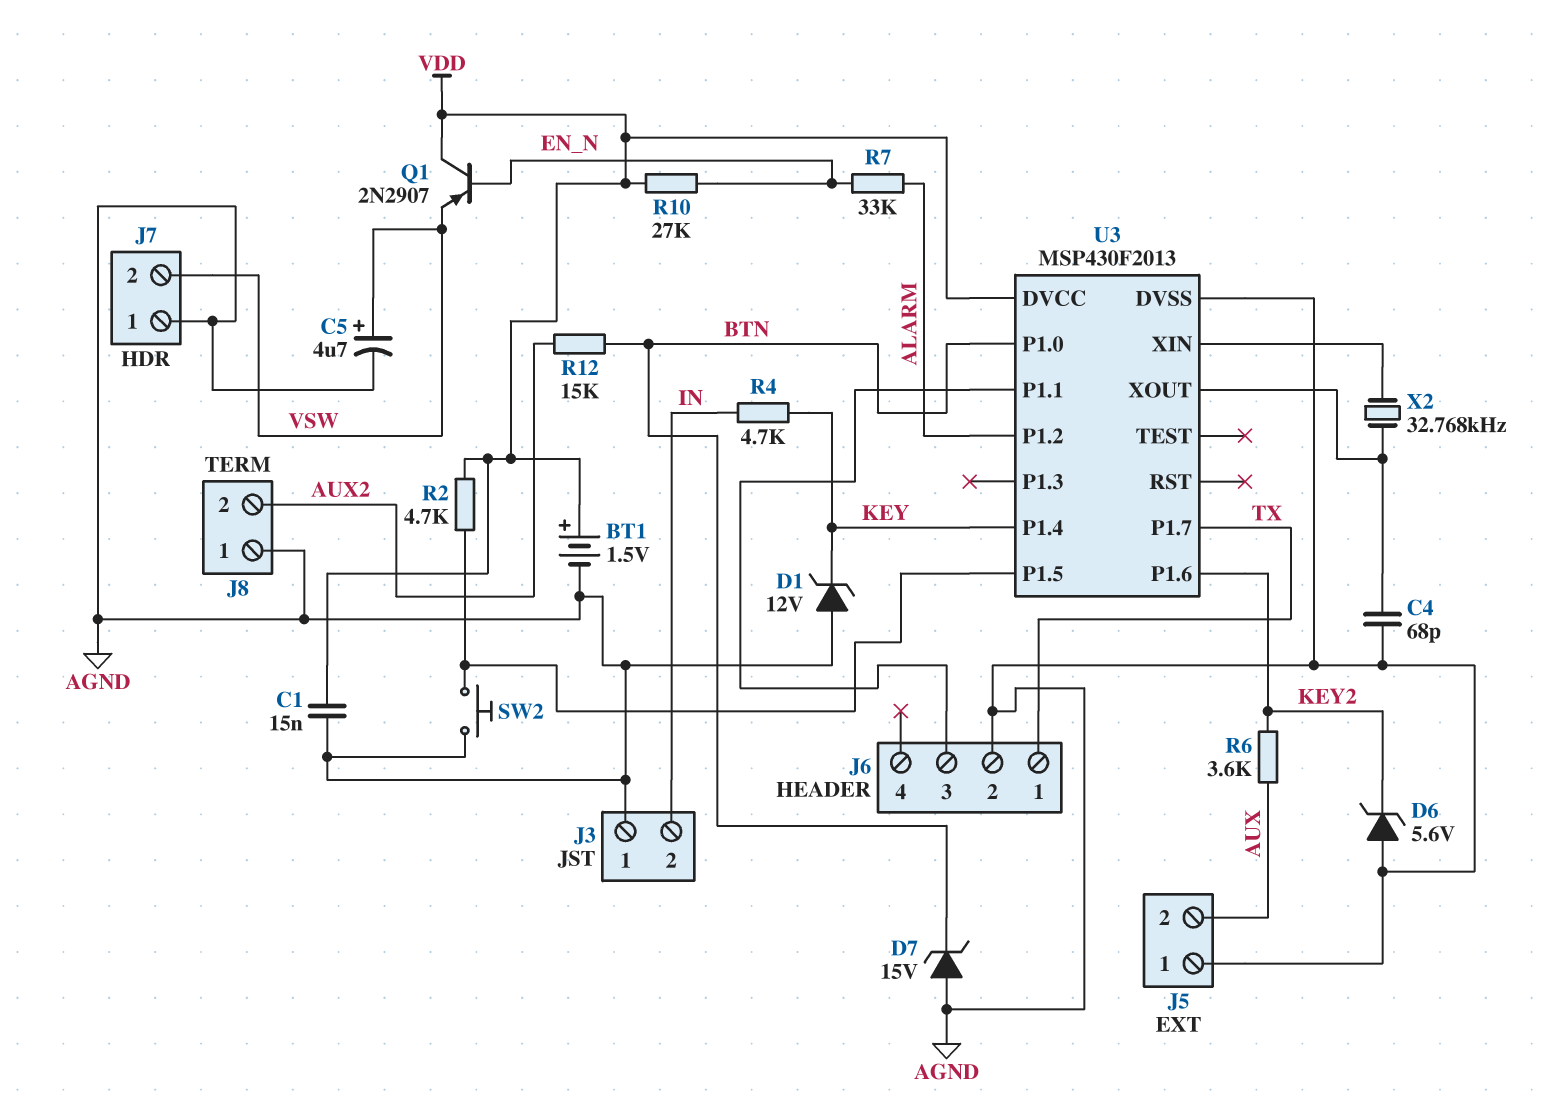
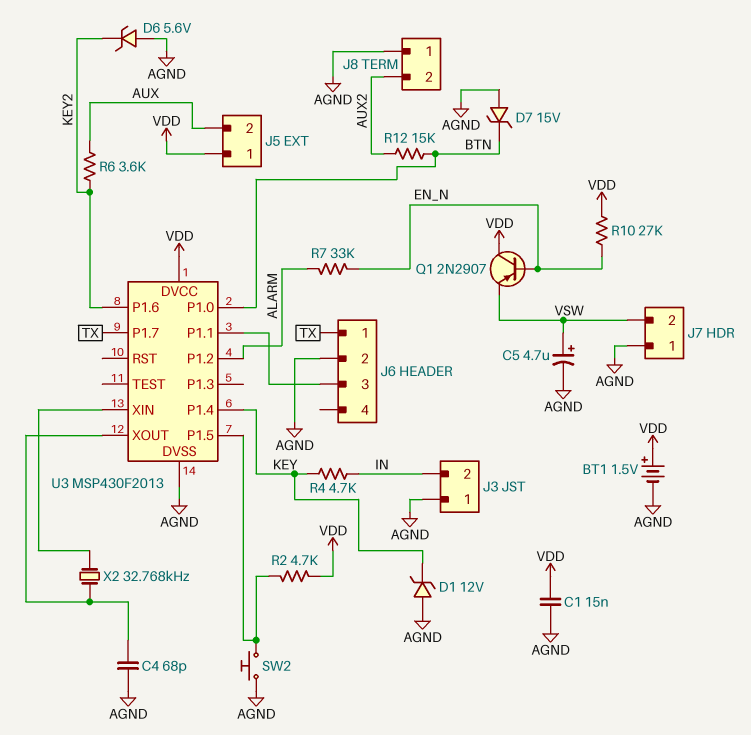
J5 pin 1: AGND -> VDD

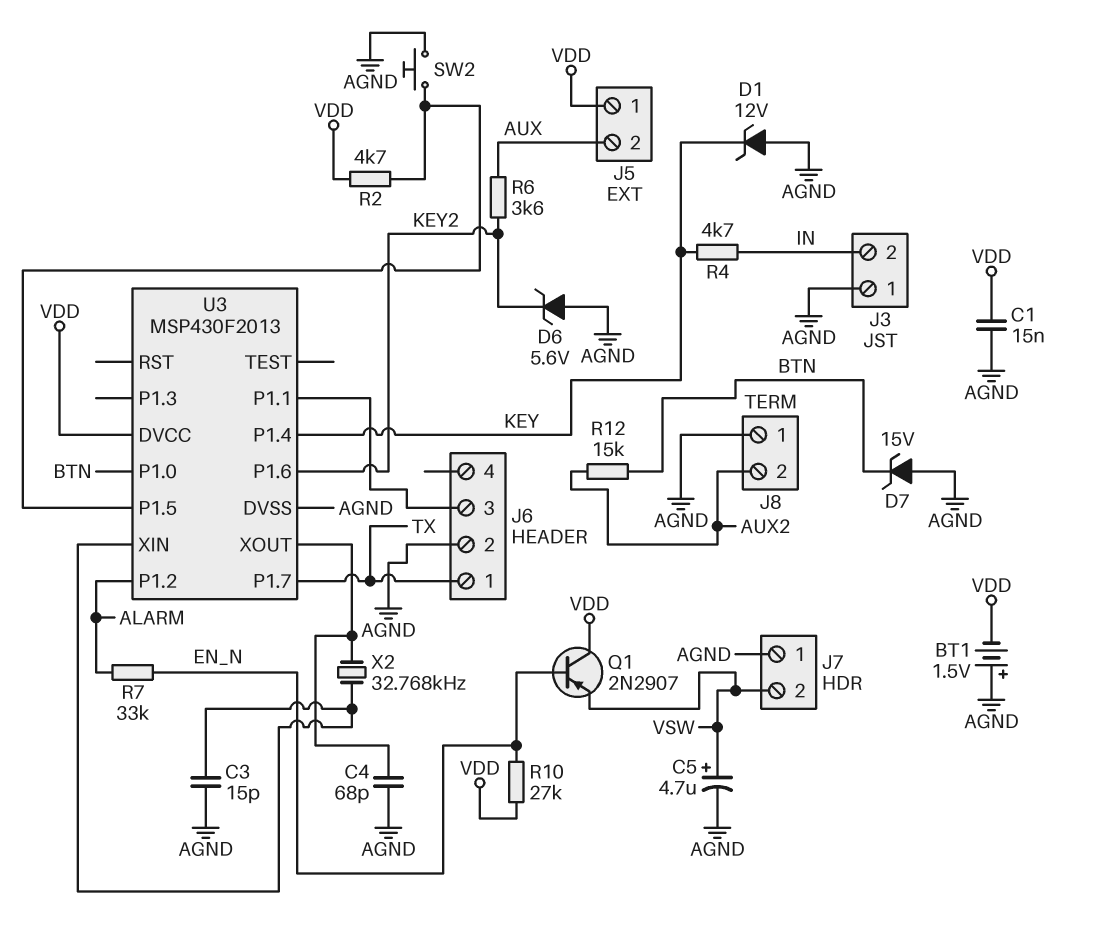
BT1: 1.5V (plus VDD, minus AGND) -> 1.5V (plus AGND, minus VDD)
C3: none -> 15pF (AGND, U3/XIN)

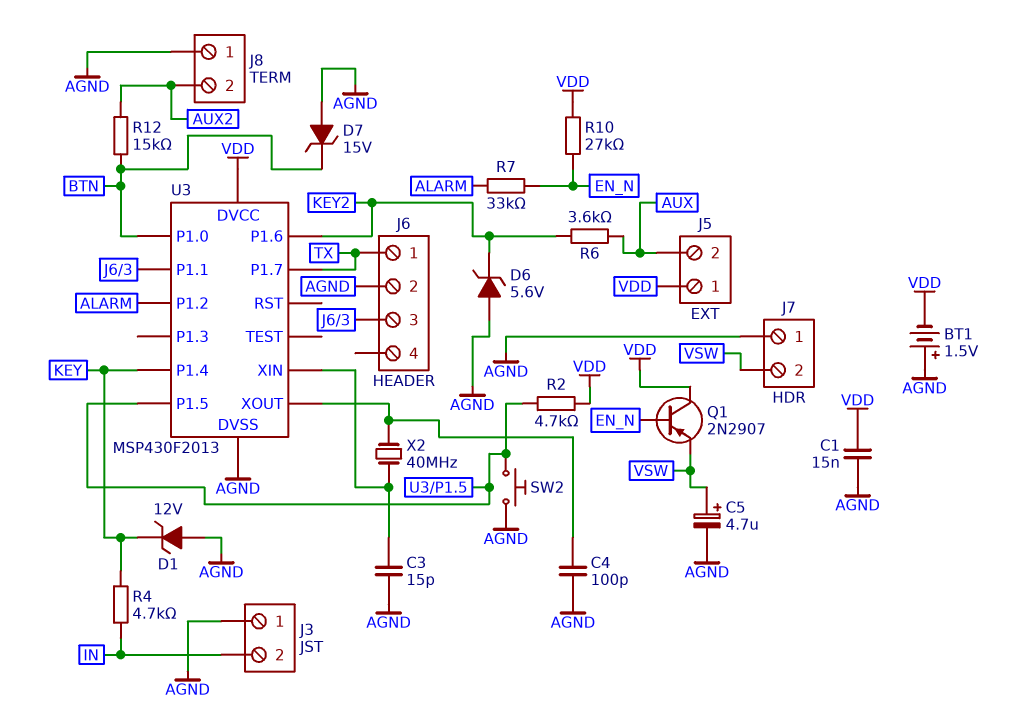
C4: 68pF (AGND, U3/XOUT) -> 100pF (AGND, U3/XOUT)
X2: 32.768kHz (U3/XIN, U3/XOUT) -> 40MHz (U3/XIN, U3/XOUT)

